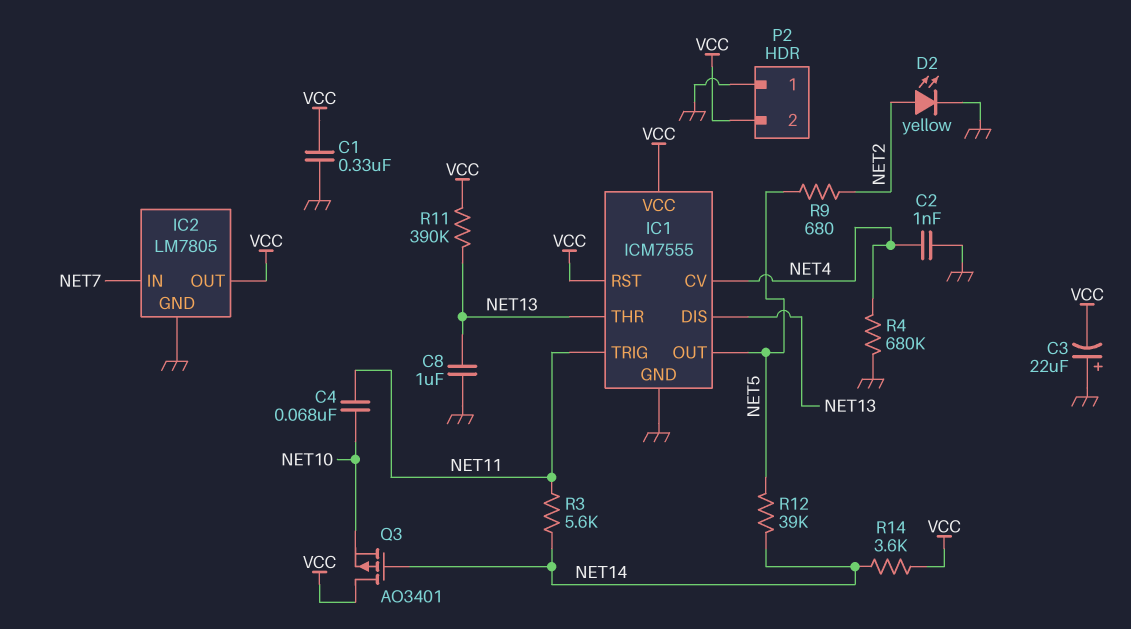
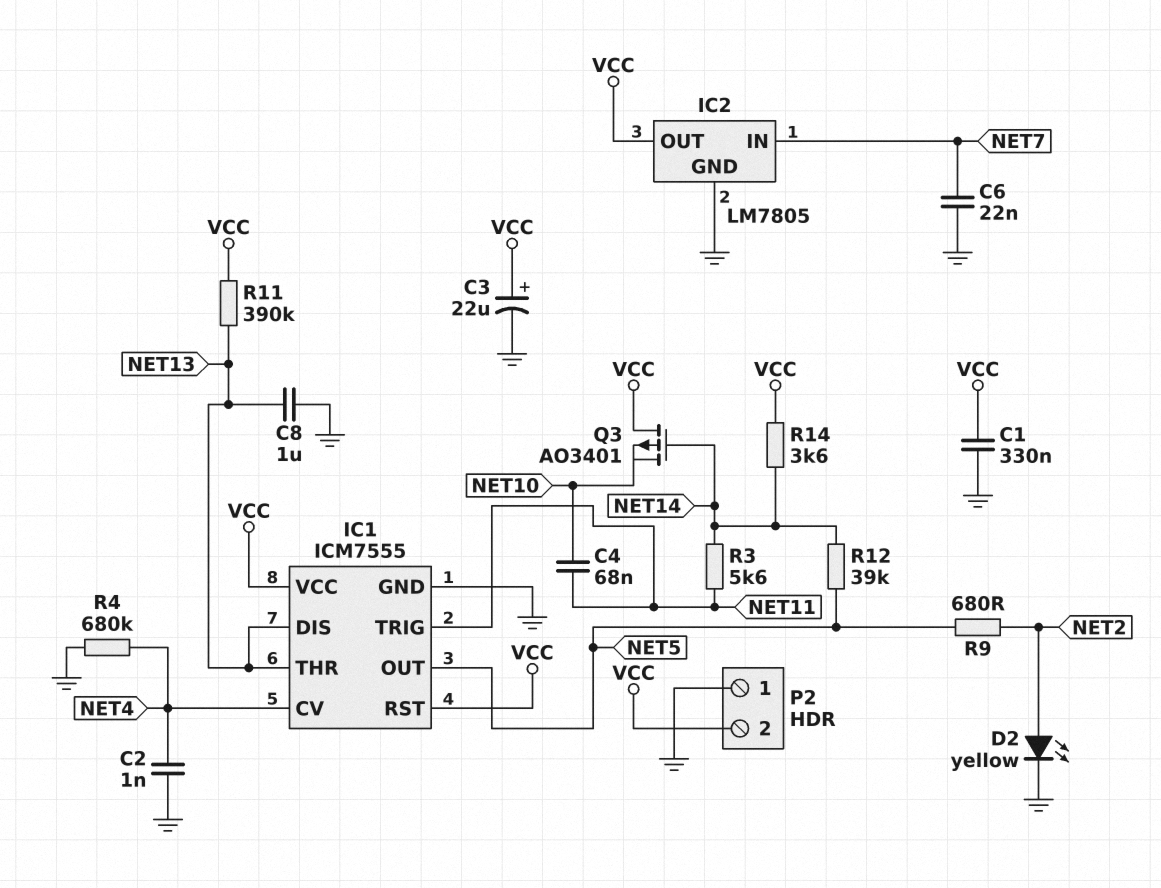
C3: 22uF (plus GND, minus VCC) -> 22uF (plus VCC, minus GND)
C6: none -> 22nF (GND, NET7)

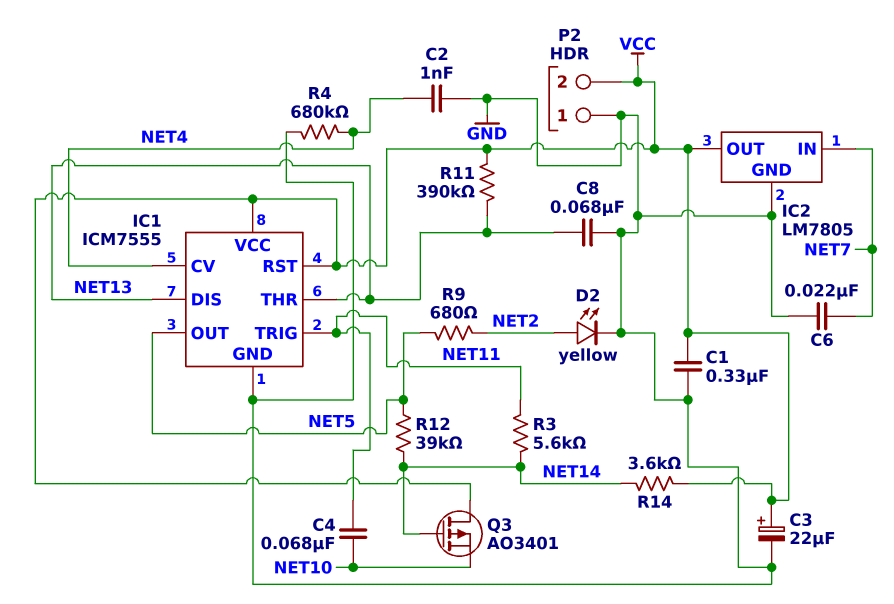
C8: 1uF (GND, NET13) -> 68nF (GND, NET13)

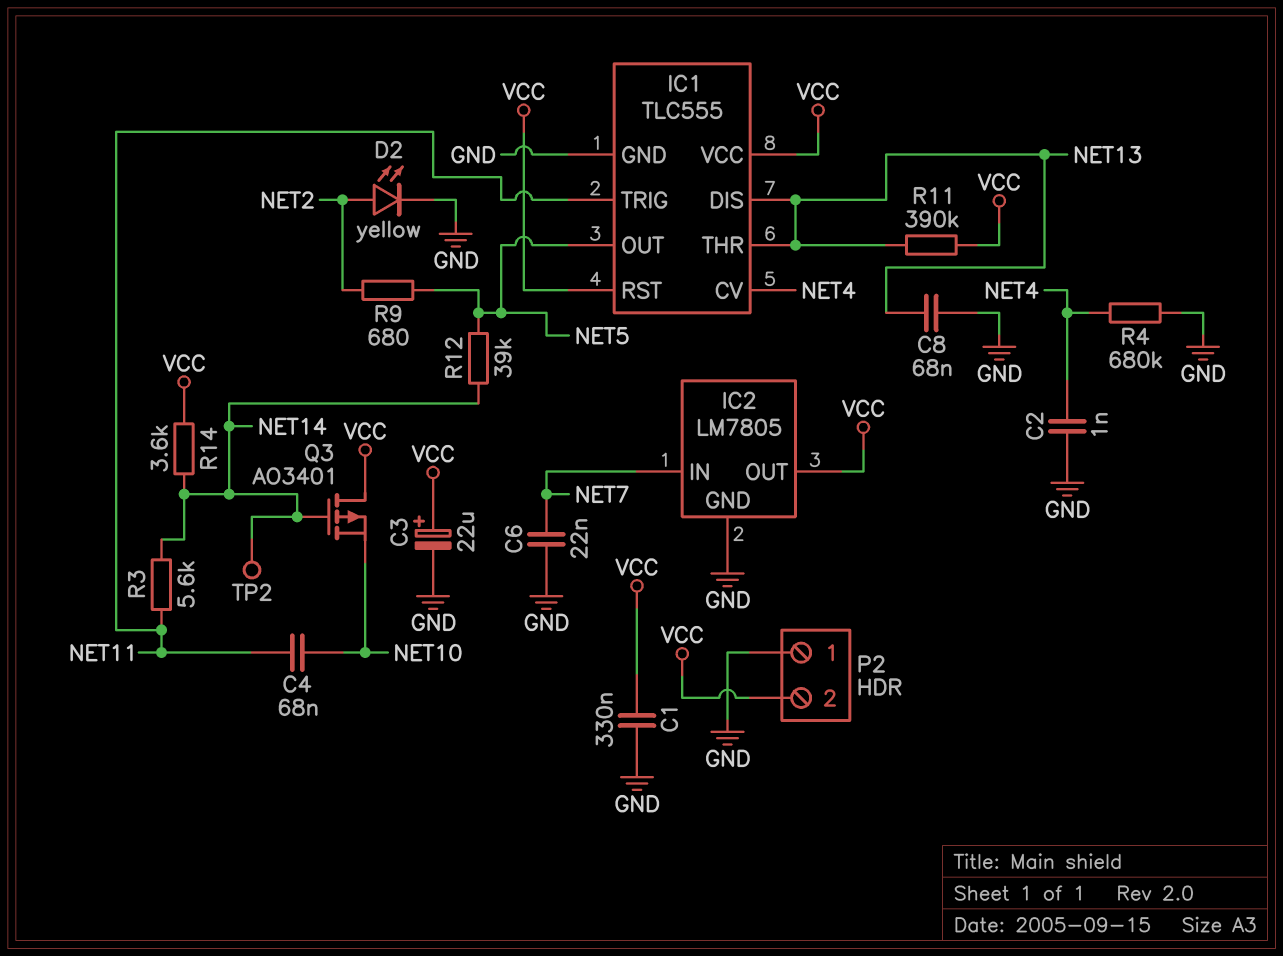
IC1: ICM7555 -> TLC555
TP2: none -> test point (NET14)

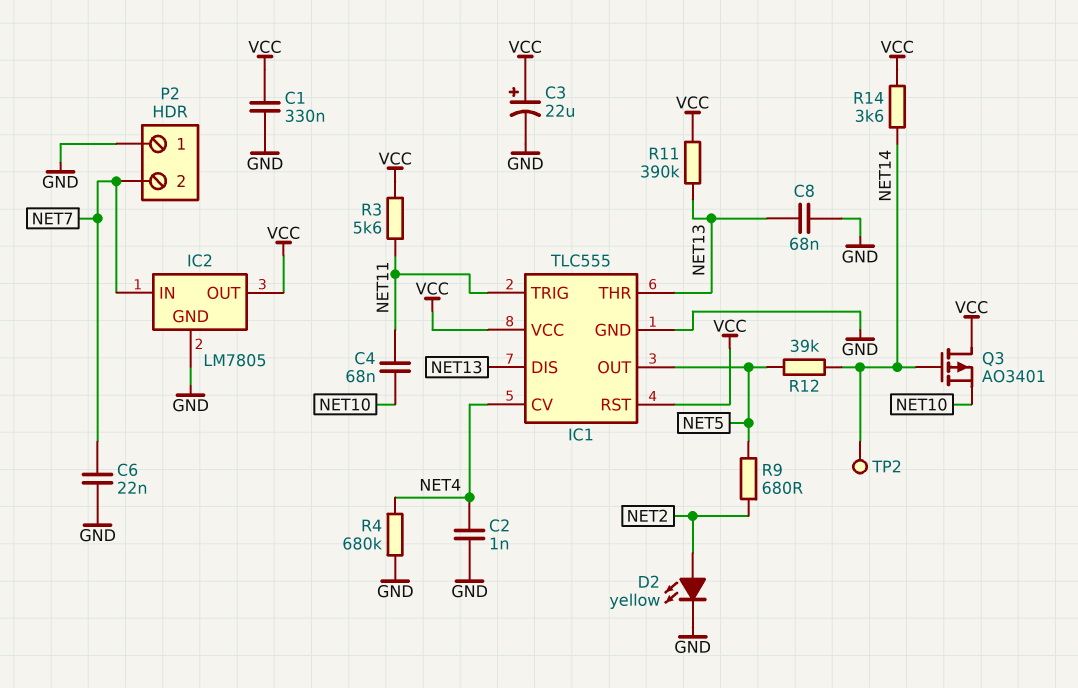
P2 pin 2: VCC -> NET7
R3: 5.6k (NET11, NET14) -> 5.6k (NET11, VCC)

